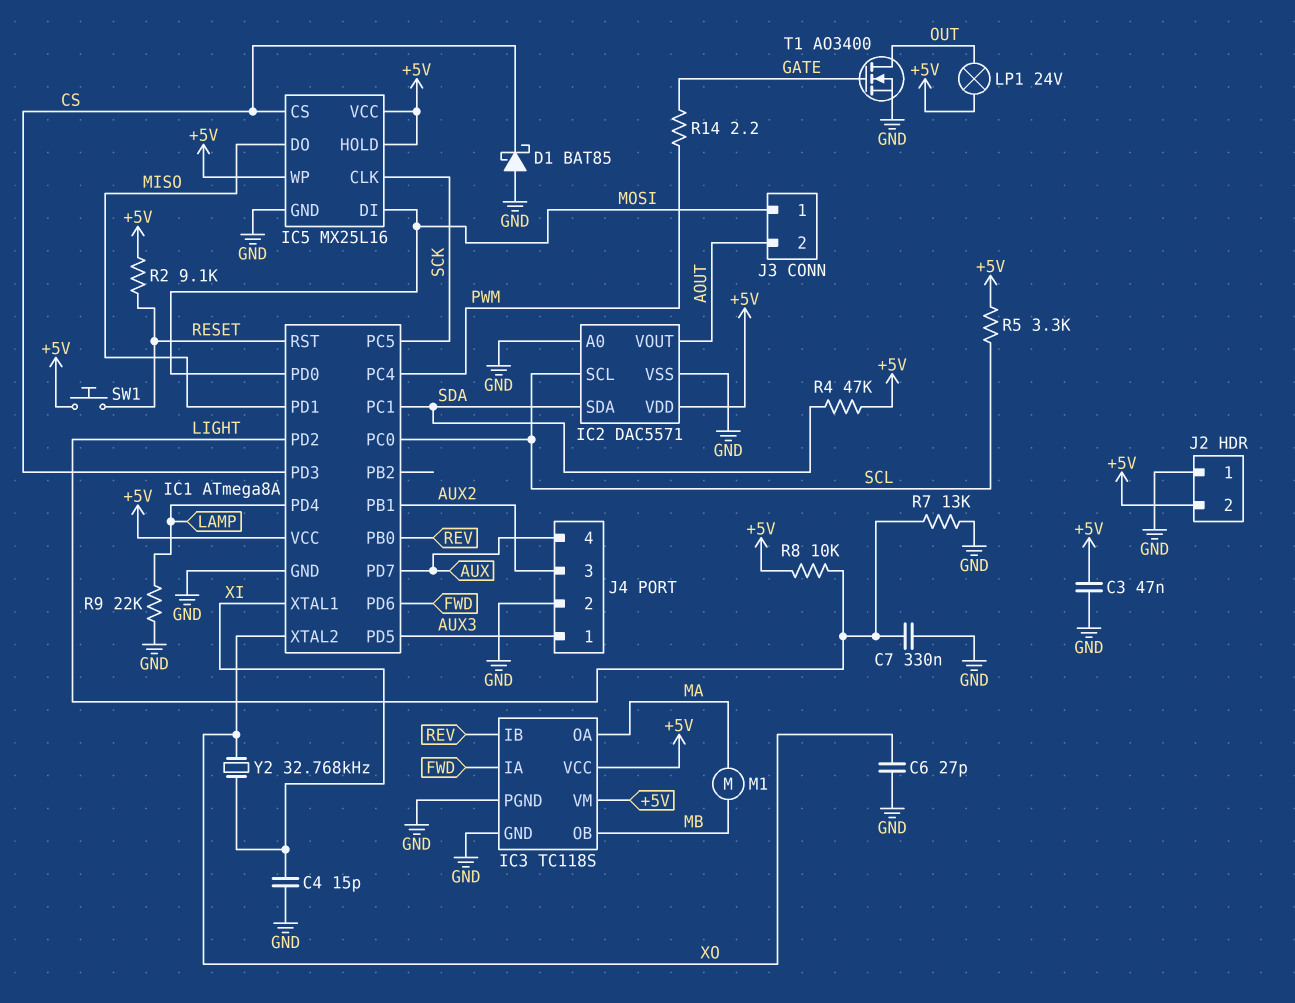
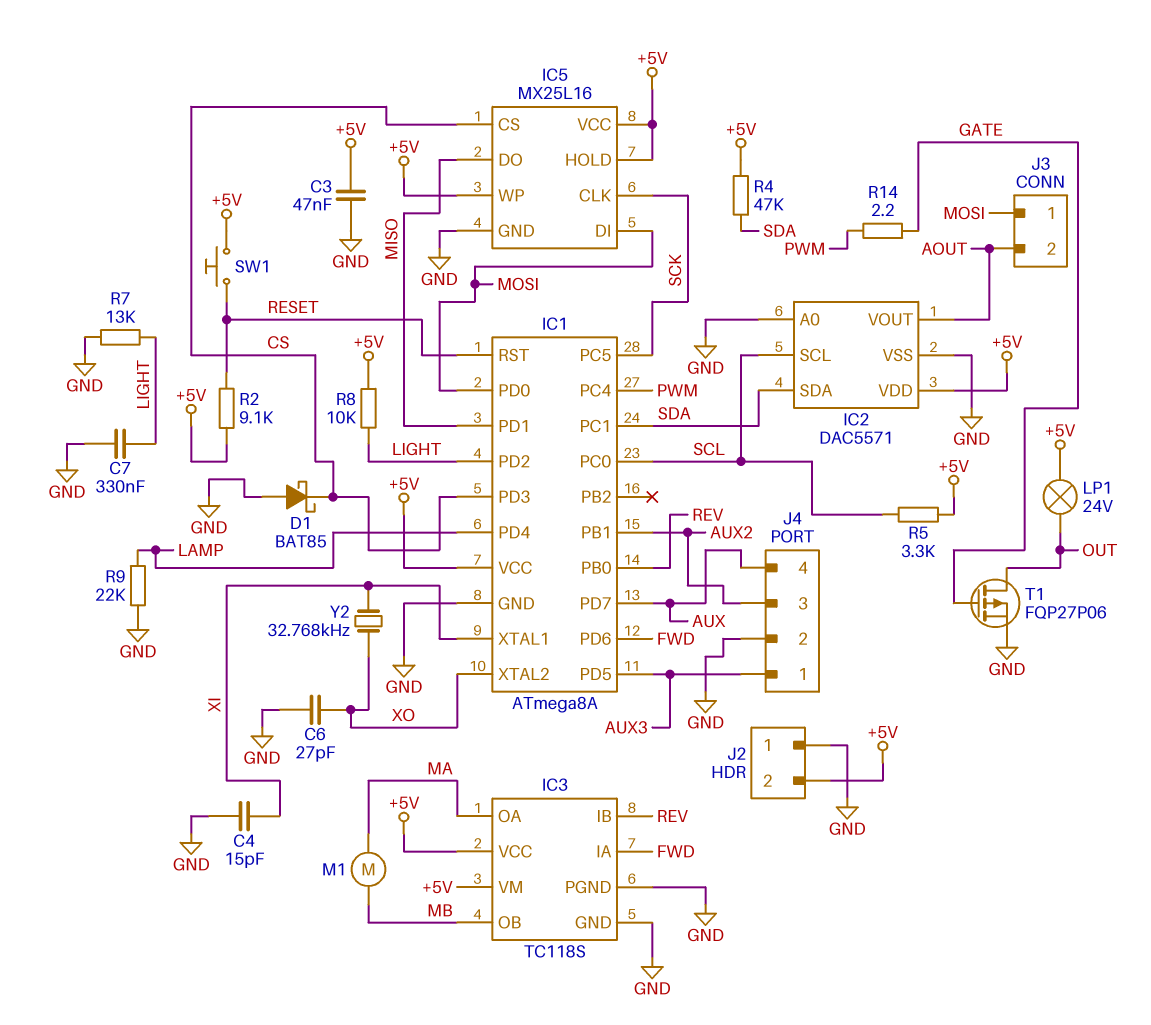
T1: NMOS AO3400 (G GATE, D OUT, S GND) -> PMOS FQP27P06 (G GATE, D OUT, S GND)

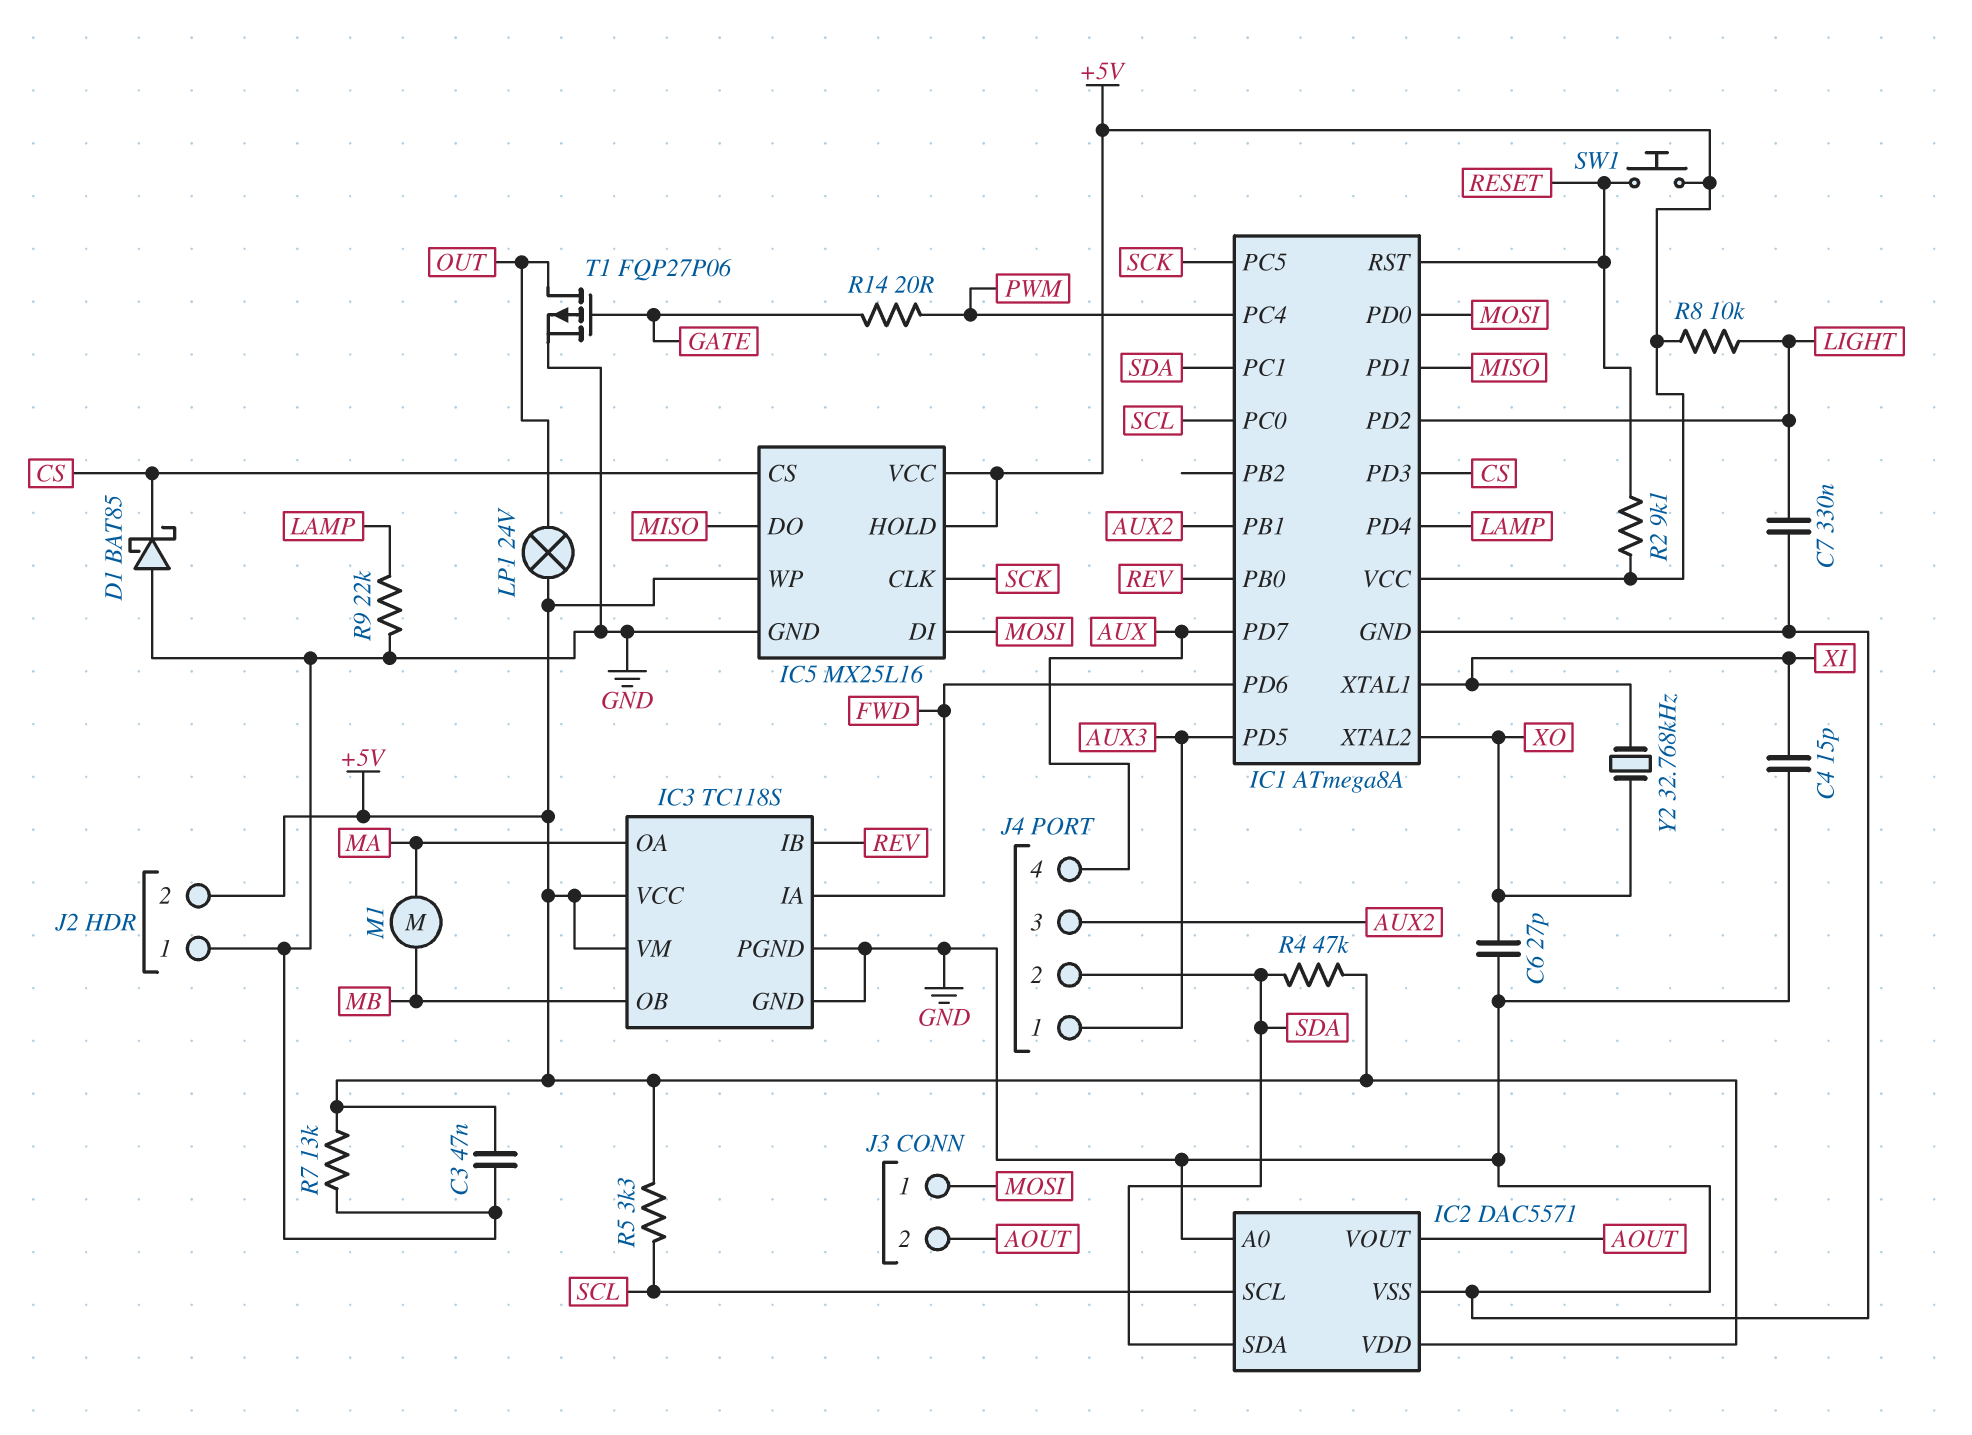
J4 pin 2: GND -> SDA
R7: 13k (GND, LIGHT) -> 13k (+5V, GND)
R14: 2.2 (GATE, PWM) -> 20 (GATE, PWM)

